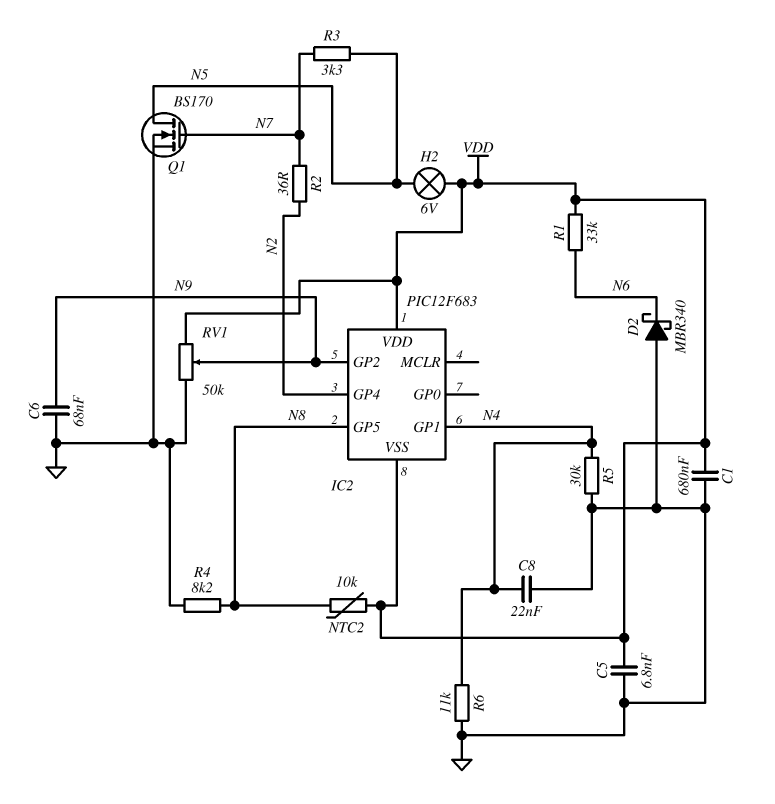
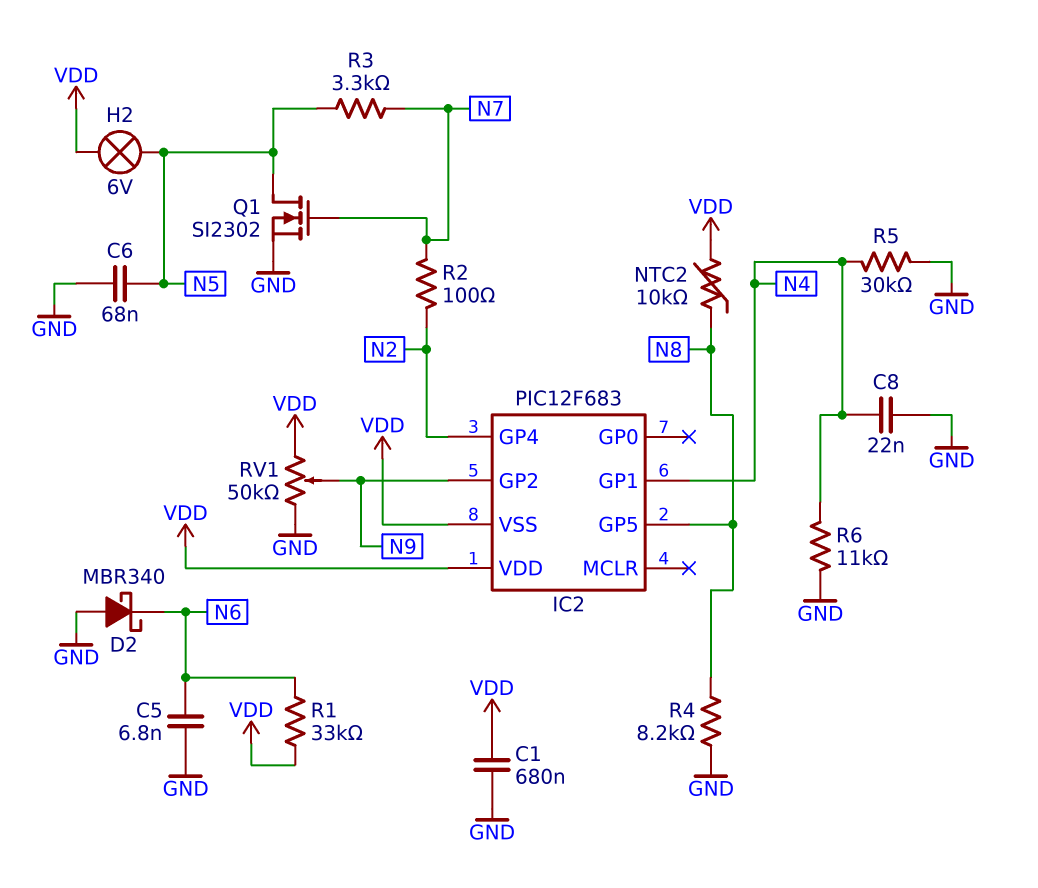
C5: 6.8nF (GND, VDD) -> 6.8nF (GND, N6)
C6: 68nF (GND, N9) -> 68nF (GND, N5)
Q1: NMOS BS170 (G N7, D N5, S GND) -> NMOS SI2302 (G N7, D N5, S GND)
R2: 36 (N2, N7) -> 100 (N2, N7)

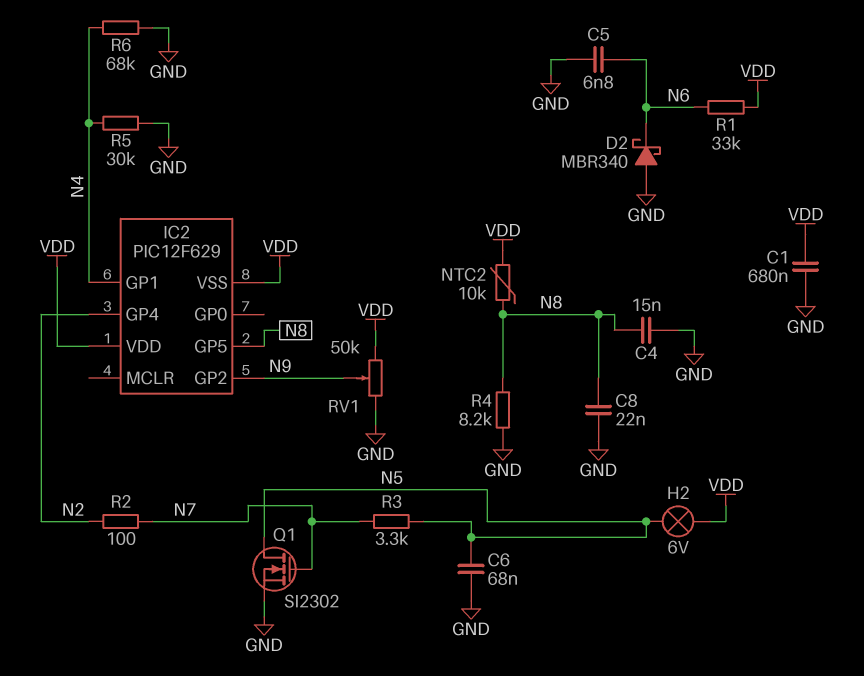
C4: none -> 15nF (GND, N8)
C8: 22nF (GND, N4) -> 22nF (GND, N8)
IC2: PIC12F683 -> PIC12F629
R6: 11k (GND, N4) -> 68k (GND, N4)

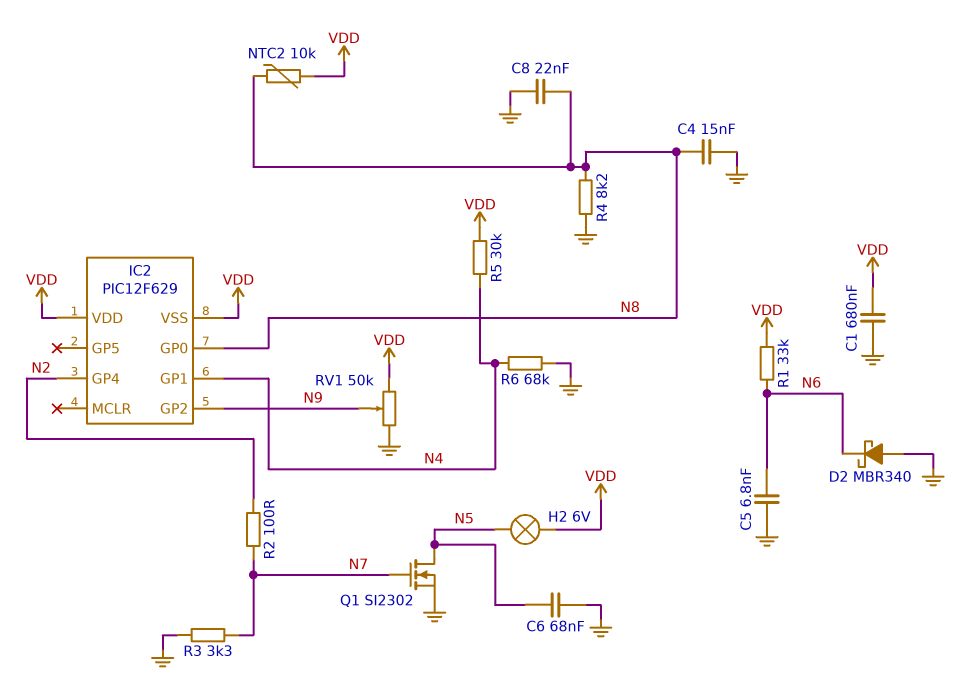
IC2 pin GP0: none -> N8
IC2 pin GP5: N8 -> none
R3: 3.3k (N5, N7) -> 3.3k (GND, N7)
R5: 30k (GND, N4) -> 30k (N4, VDD)

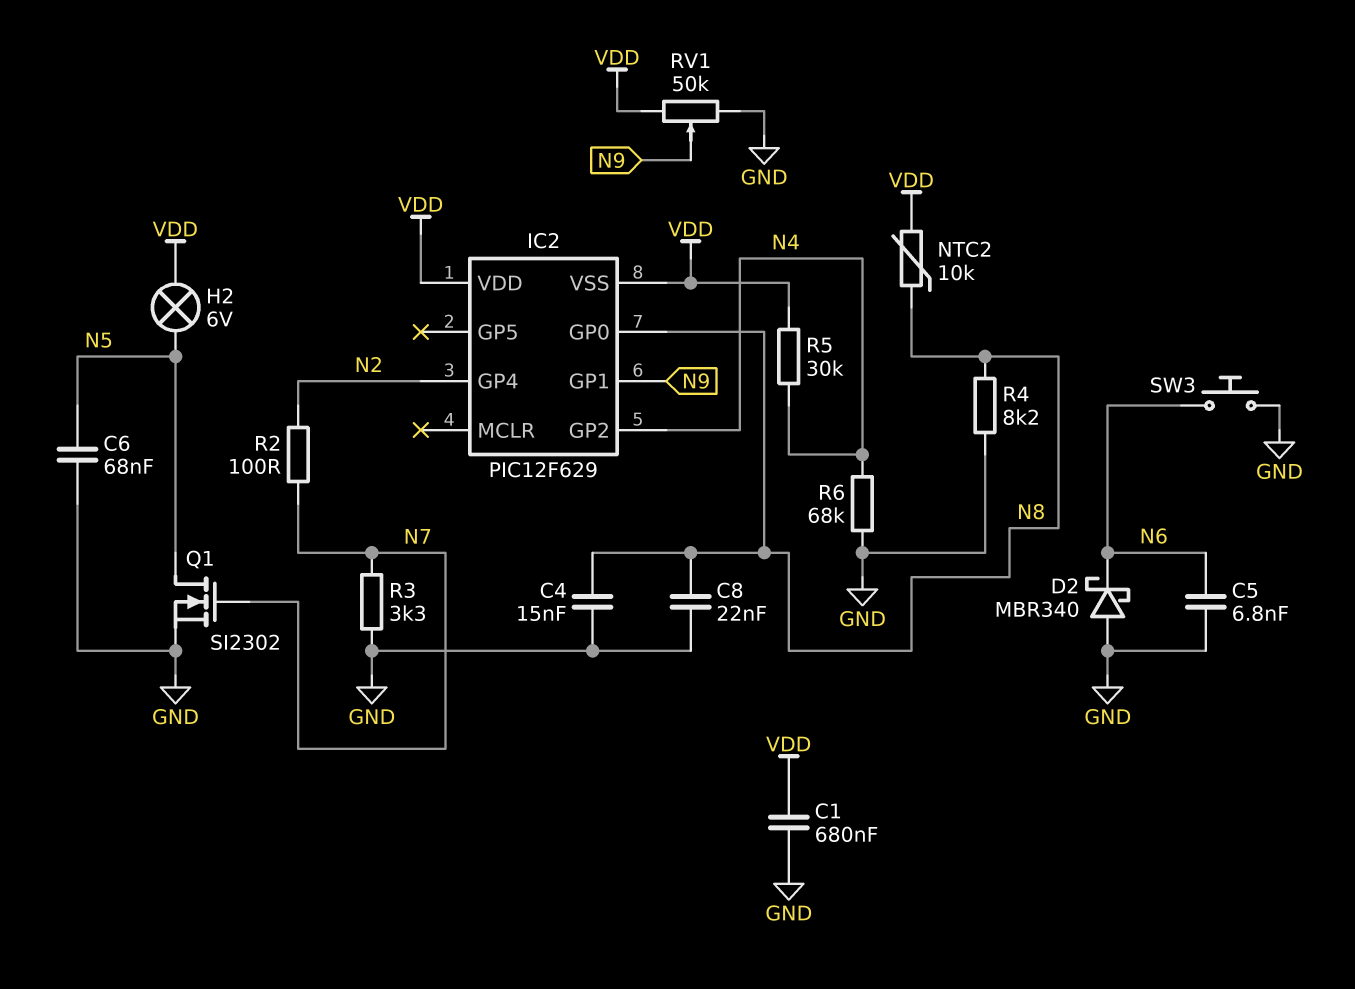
IC2 pin GP1: N4 -> N9
IC2 pin GP2: N9 -> N4
R1: 33k (N6, VDD) -> none
SW3: none -> button (GND, N6)

